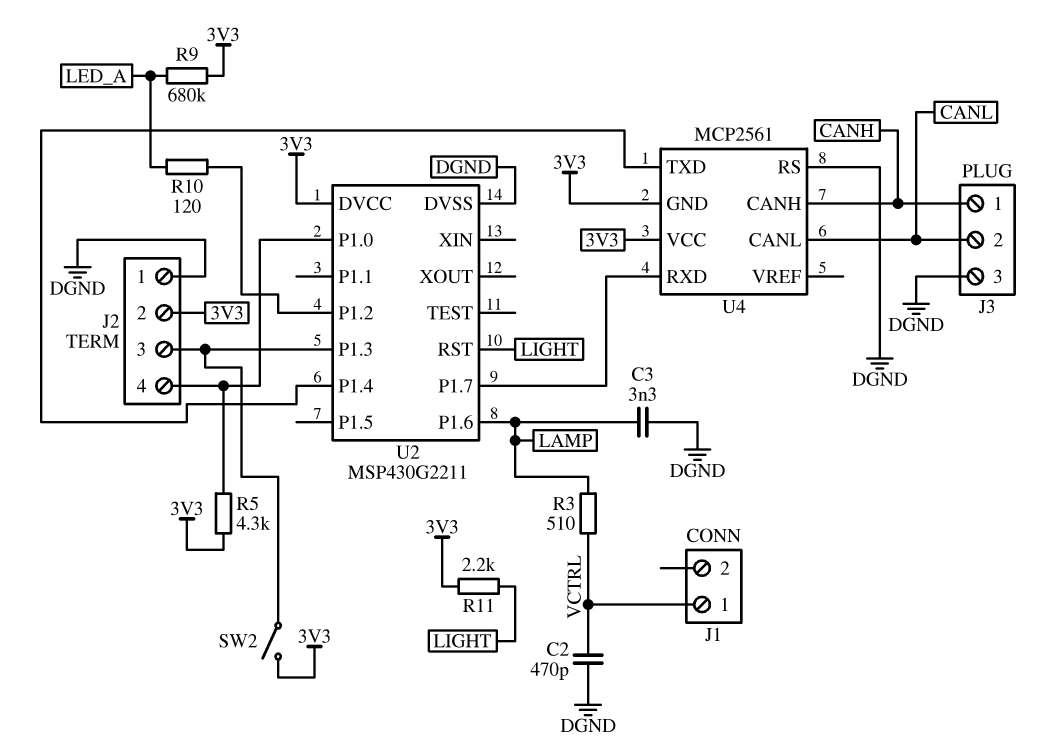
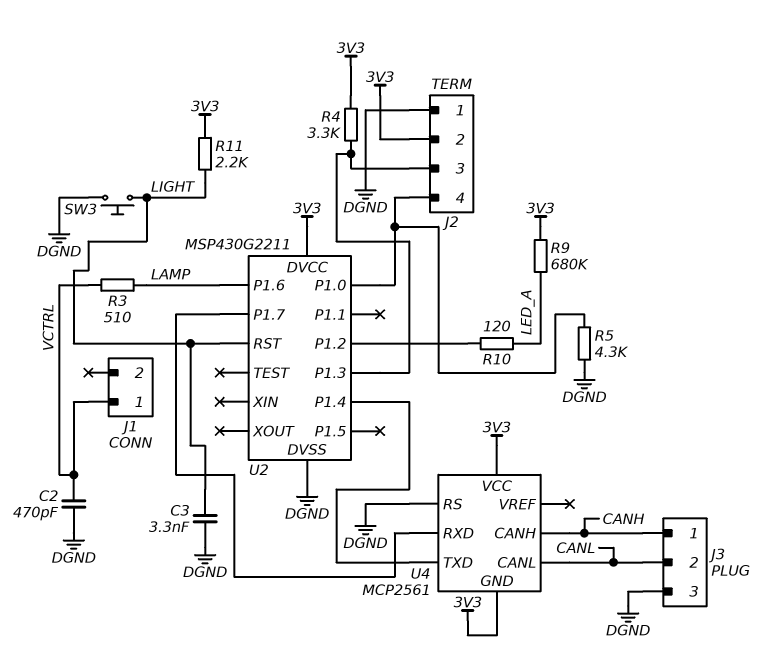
C3: 3.3nF (DGND, LAMP) -> 3.3nF (DGND, LIGHT)
R4: none -> 3.3k (3V3, J2/3)
R5: 4.3k (3V3, J2/4) -> 4.3k (DGND, J2/4)
SW2: switch (3V3, J2/3) -> none
SW3: none -> button (DGND, LIGHT)

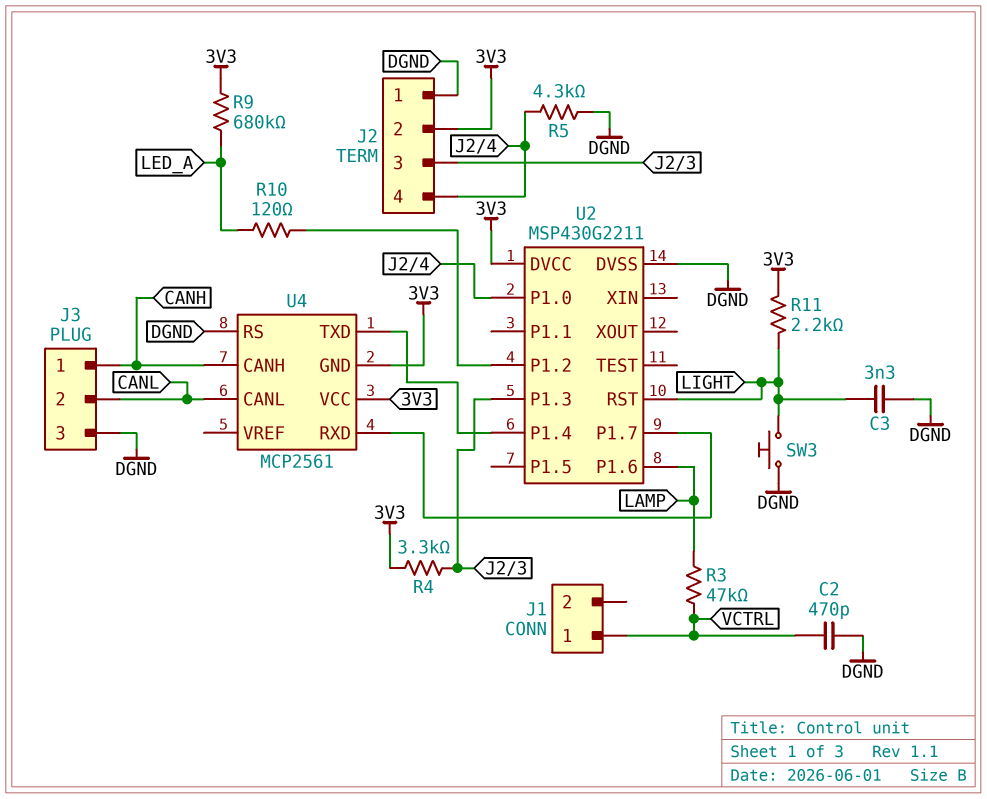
R3: 510 (LAMP, VCTRL) -> 47k (LAMP, VCTRL)

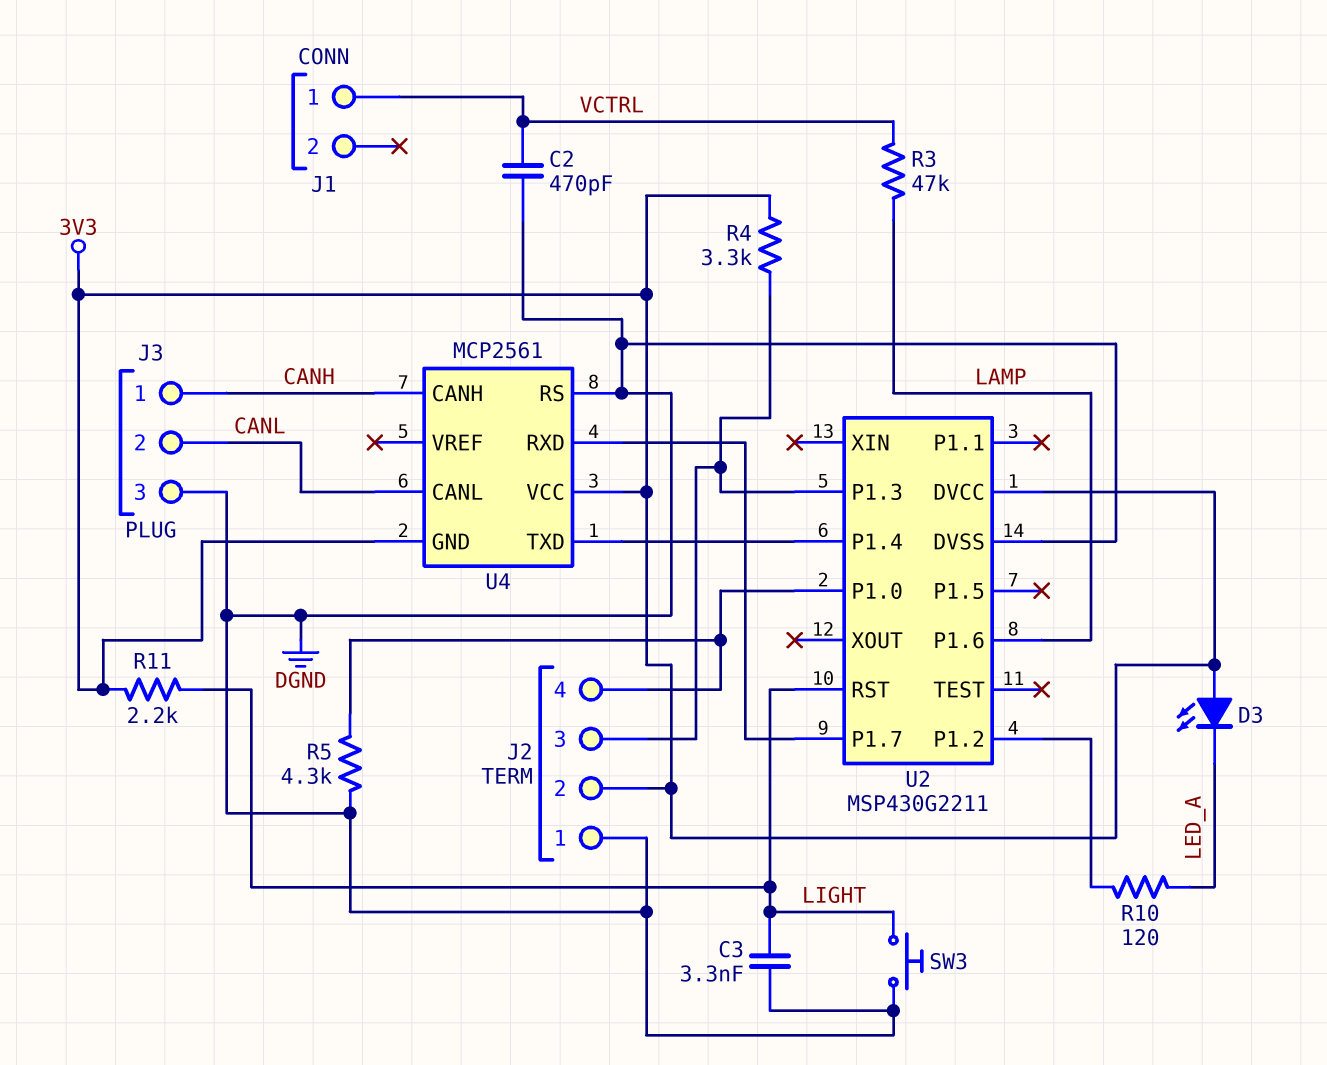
D3: none -> LED (A 3V3, K LED_A)
R9: 680k (3V3, LED_A) -> none

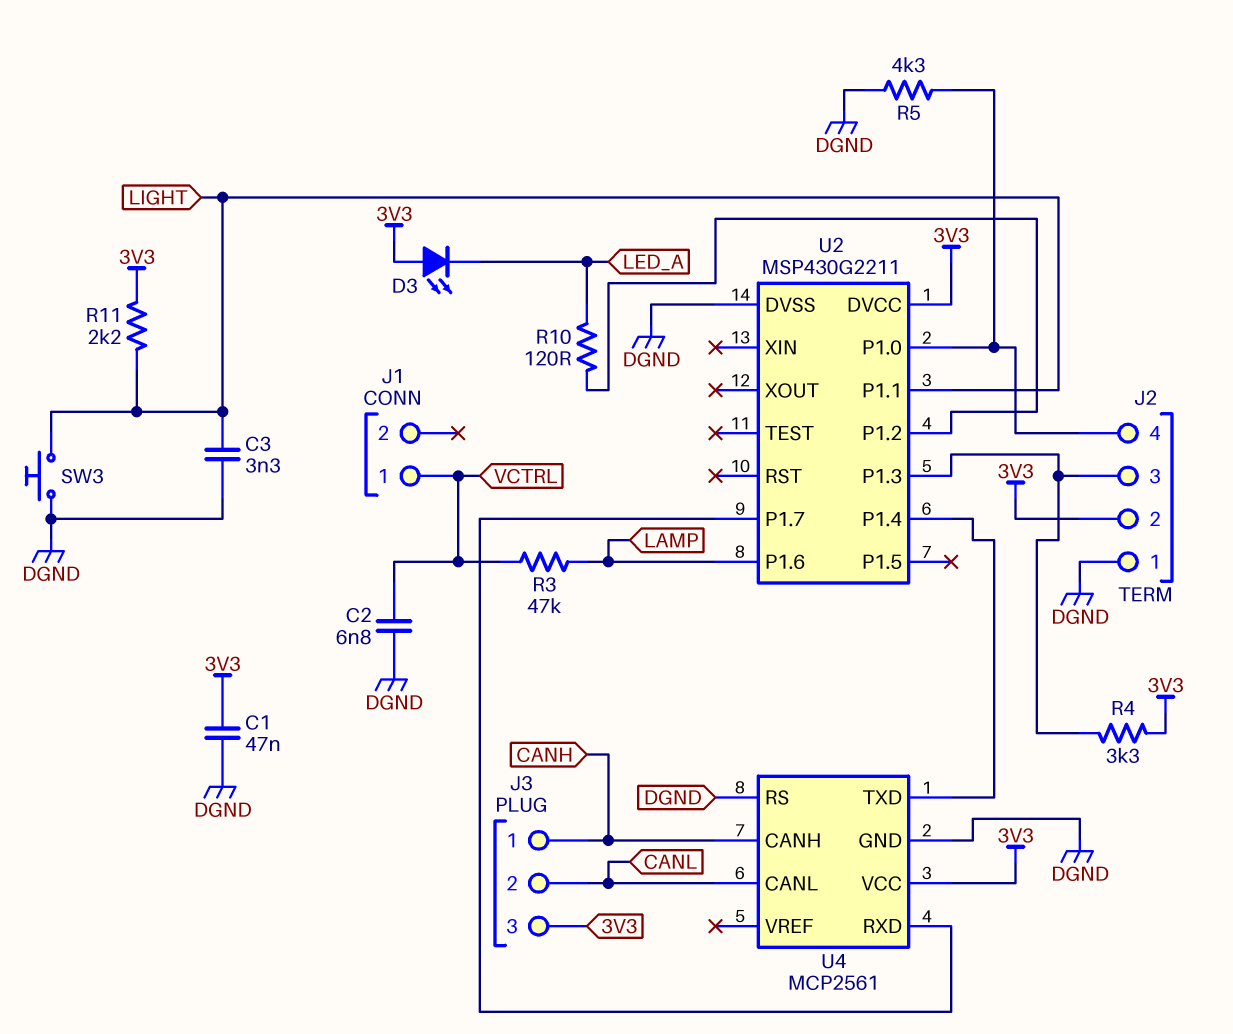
C1: none -> 47nF (3V3, DGND)
C2: 470pF (DGND, VCTRL) -> 6.8nF (DGND, VCTRL)
J3 pin 3: DGND -> 3V3
U2 pin P1.1: none -> LIGHT
U2 pin RST: LIGHT -> none
U4 pin GND: 3V3 -> DGND

